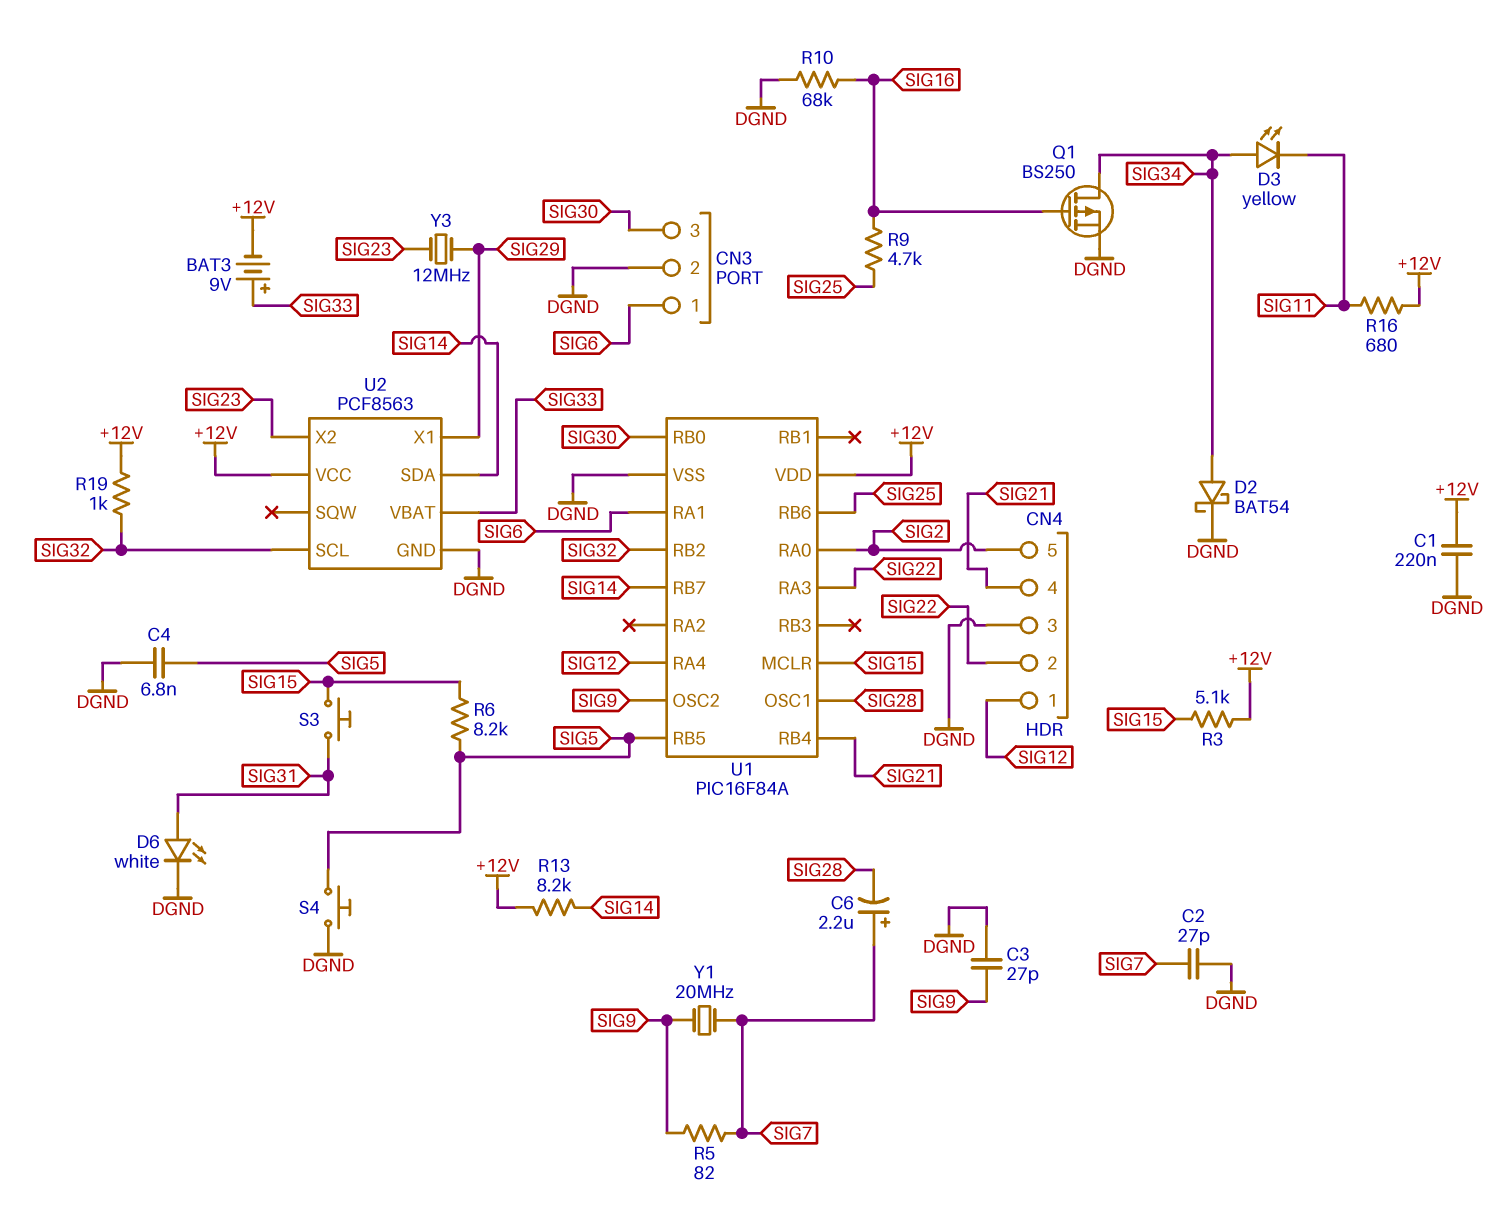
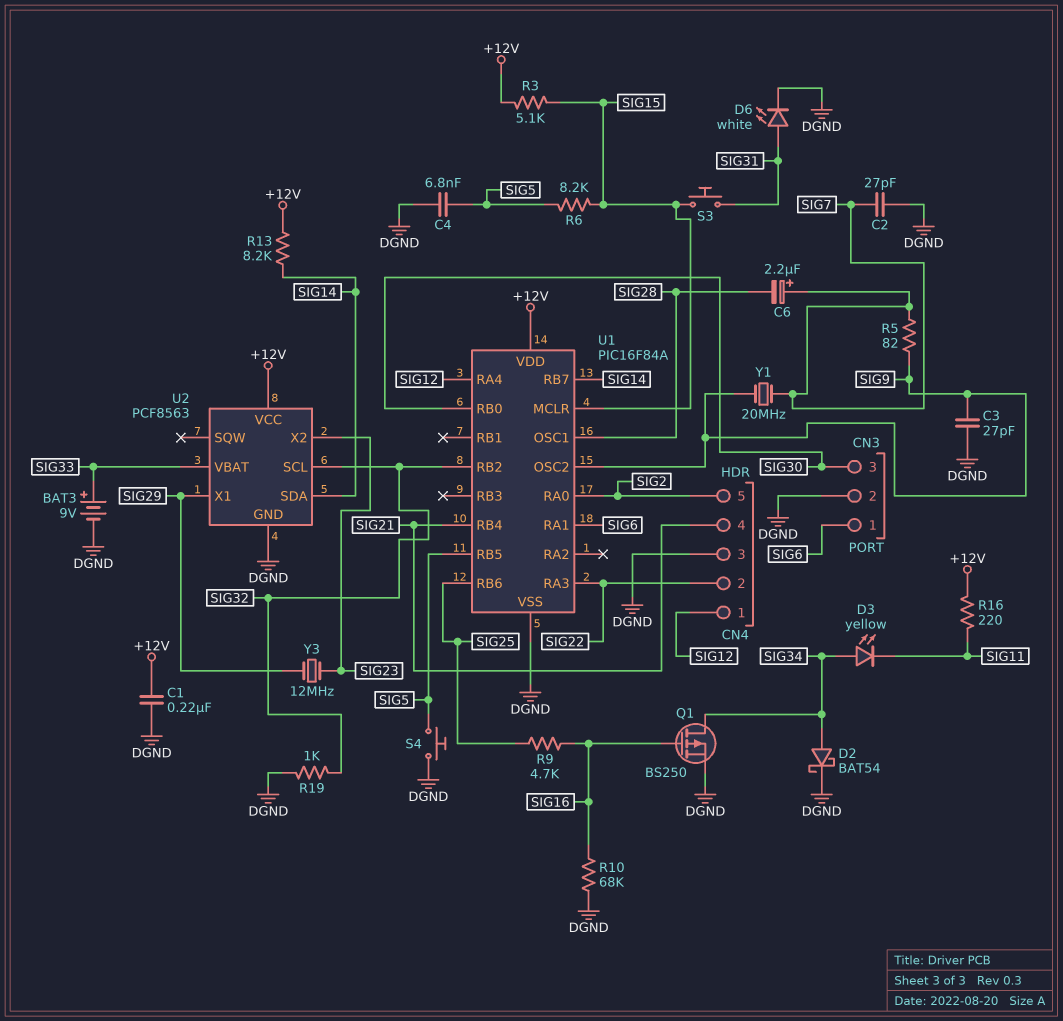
BAT3: 9V (plus SIG33, minus +12V) -> 9V (plus SIG33, minus DGND)
R16: 680 (+12V, SIG11) -> 220 (+12V, SIG11)
R19: 1k (+12V, SIG32) -> 1k (DGND, SIG32)

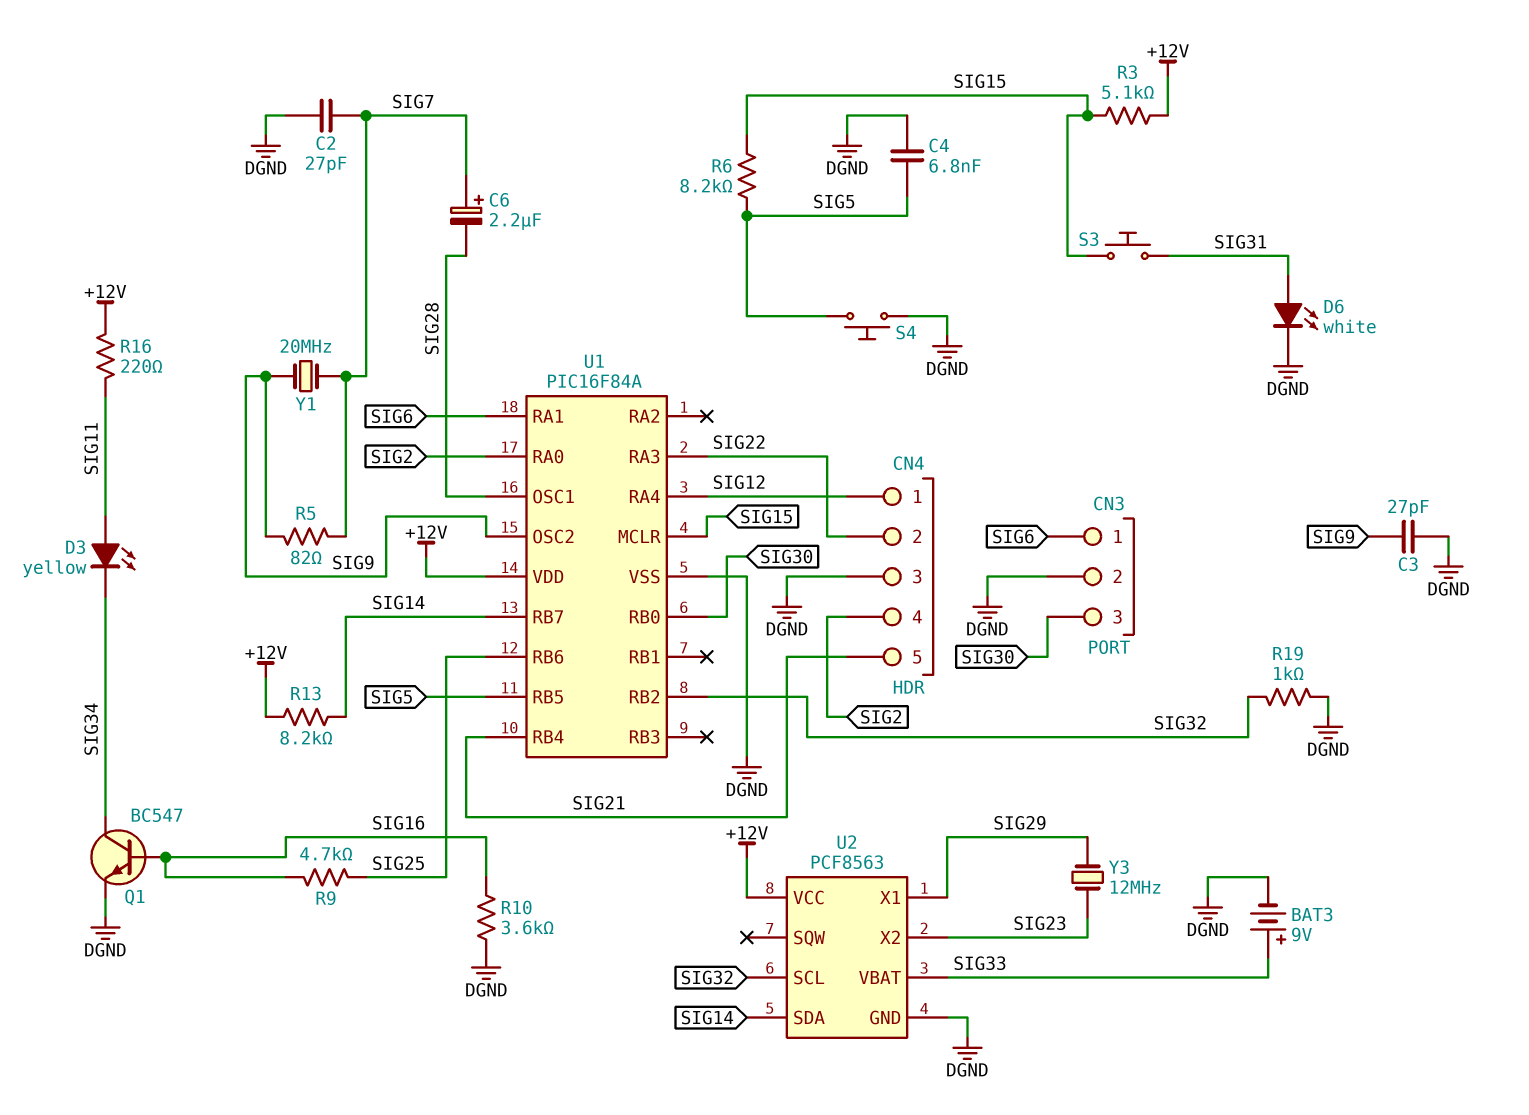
C1: 220nF (+12V, DGND) -> none
CN4 pin 4: SIG21 -> SIG2
CN4 pin 5: SIG2 -> SIG21
D2: schottky BAT54 (A SIG34, K DGND) -> none
D3: LED yellow (A SIG34, K SIG11) -> LED yellow (A SIG11, K SIG34)
Q1: PMOS BS250 (G SIG16, D SIG34, S DGND) -> NPN BC547 (B SIG16, C SIG34, E DGND)
R10: 68k (DGND, SIG16) -> 3.6k (DGND, SIG16)

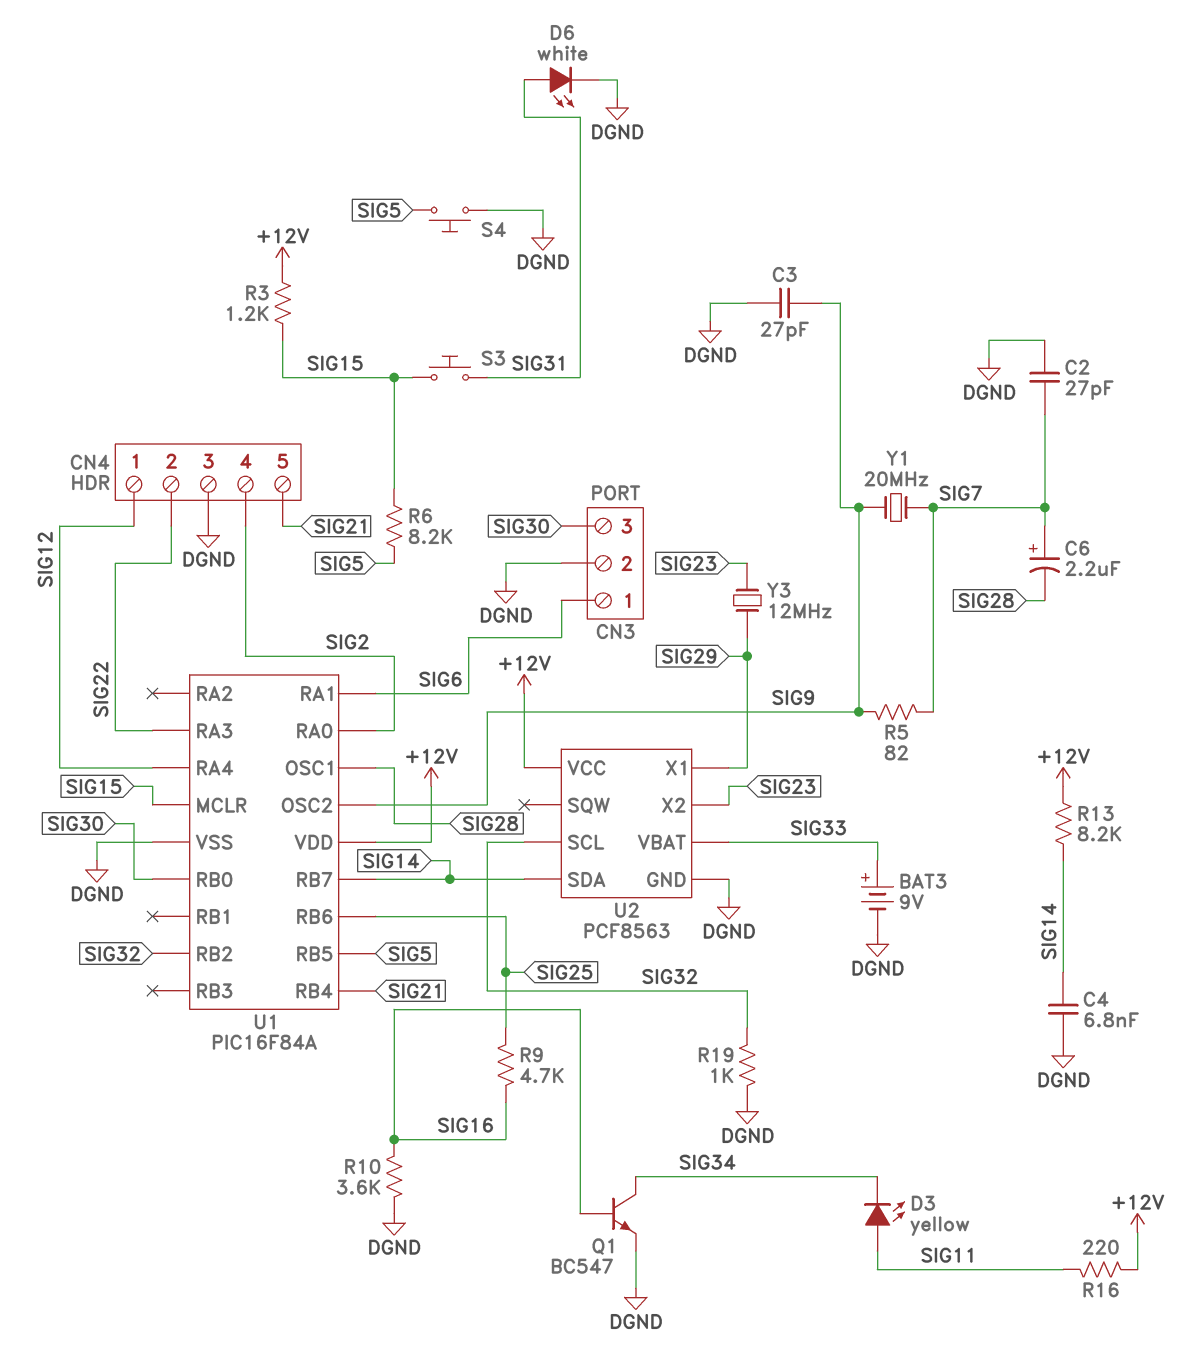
C4: 6.8nF (DGND, SIG5) -> 6.8nF (DGND, SIG14)
R3: 5.1k (+12V, SIG15) -> 1.2k (+12V, SIG15)

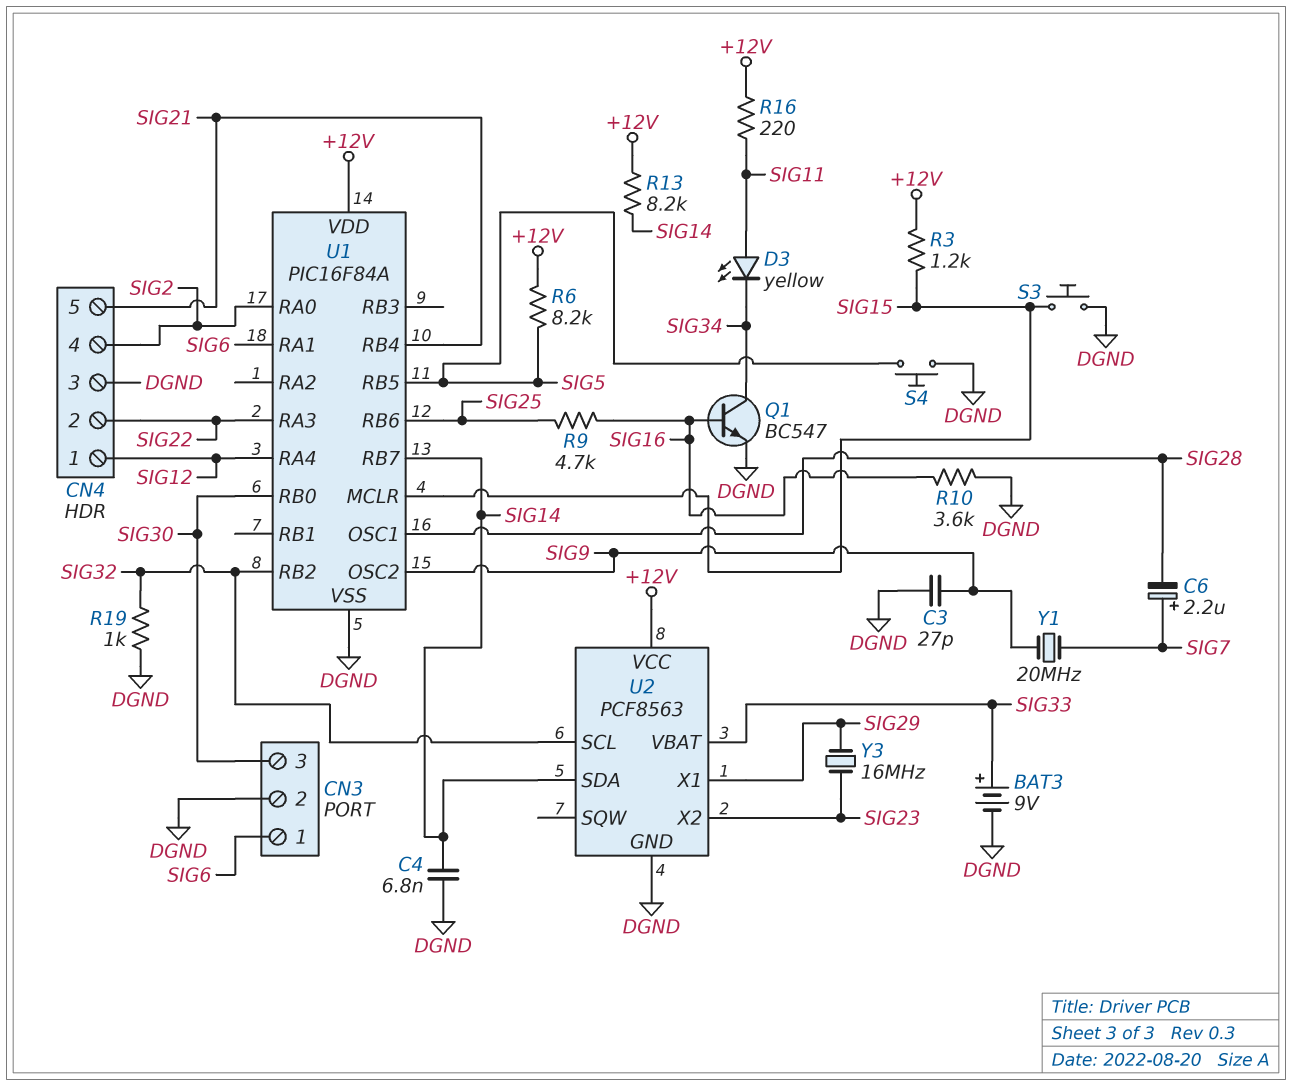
C2: 27pF (DGND, SIG7) -> none
D6: LED white (A SIG31, K DGND) -> none
R5: 82 (SIG7, SIG9) -> none
R6: 8.2k (SIG5, SIG15) -> 8.2k (+12V, SIG5)
S3: button (SIG15, SIG31) -> button (DGND, SIG15)
Y3: 12MHz (SIG23, SIG29) -> 16MHz (SIG23, SIG29)

